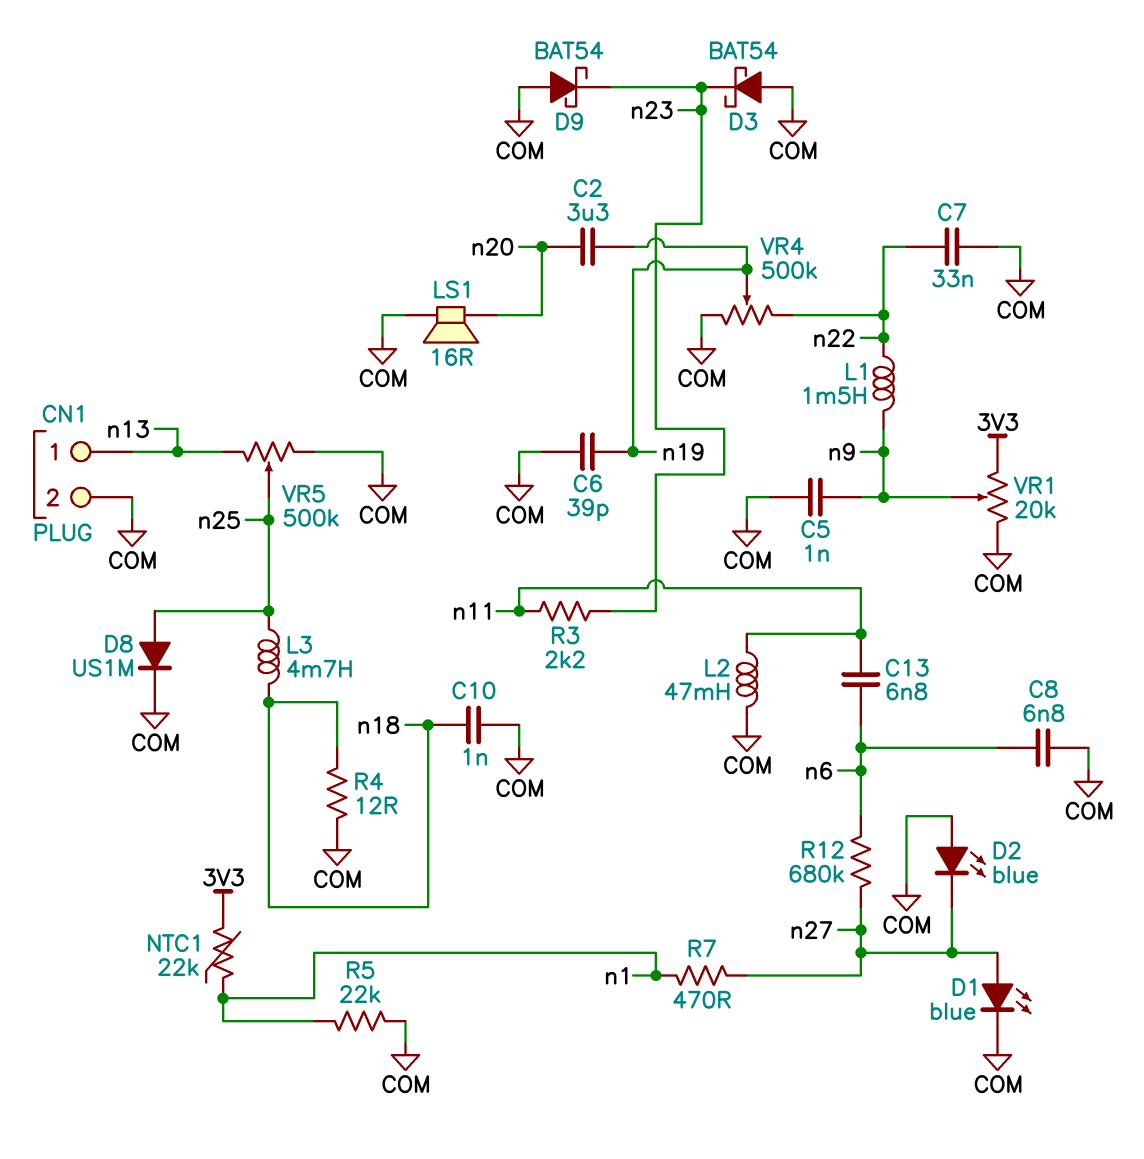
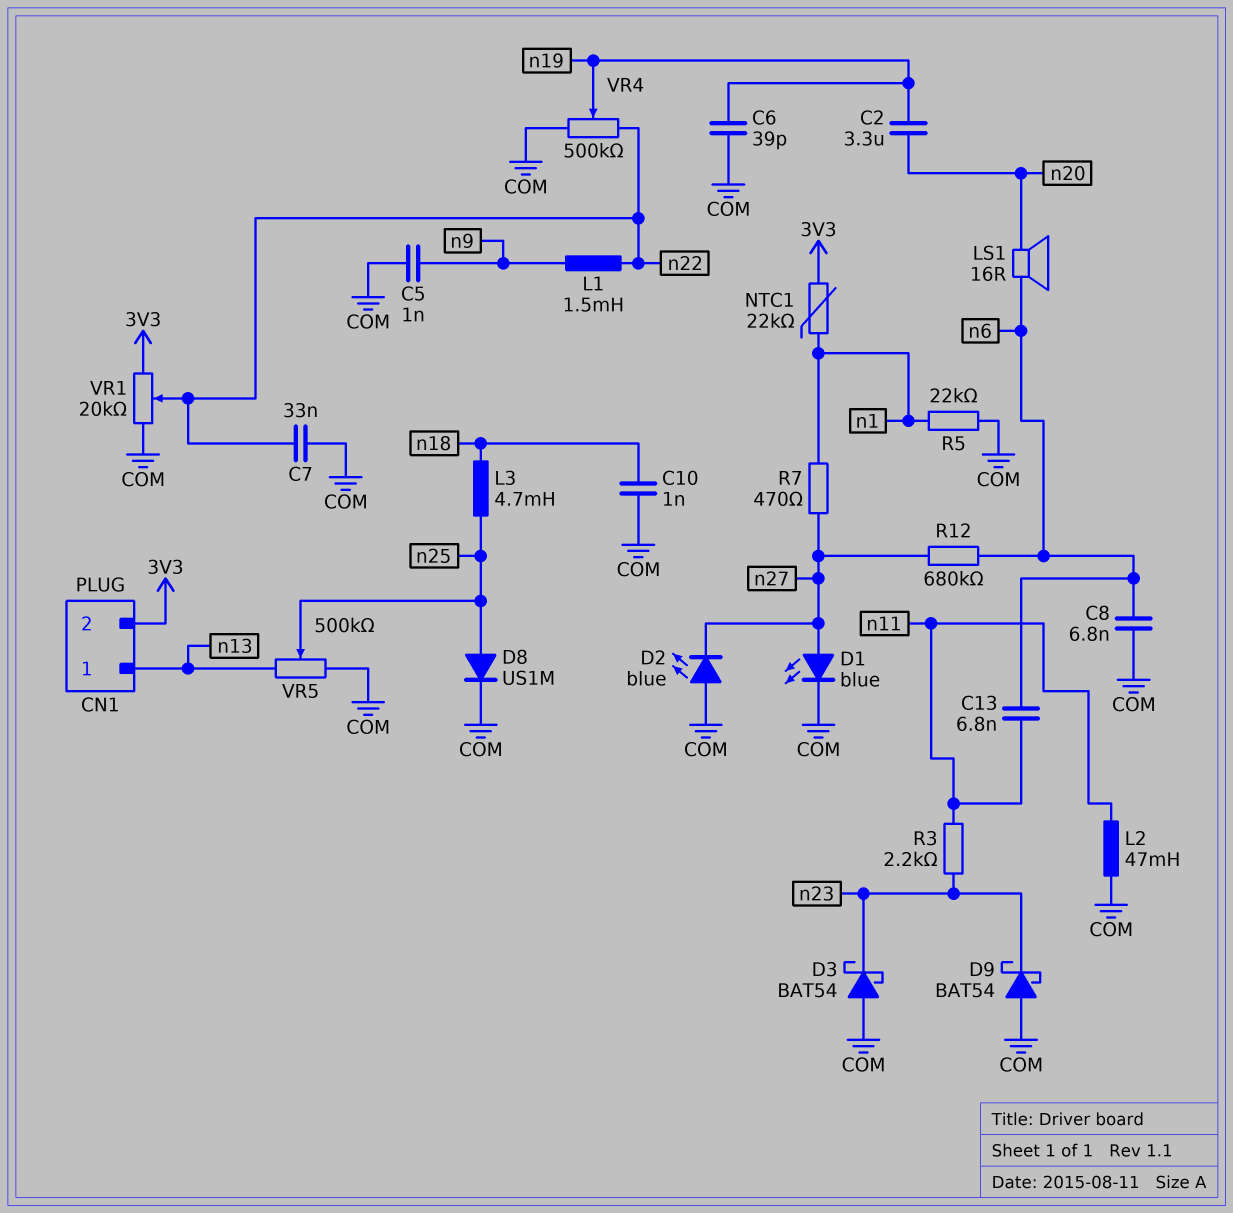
CN1 pin 2: COM -> 3V3
LS1: speaker 16R (COM, n20) -> speaker 16R (n6, n20)
R4: 12 (COM, n18) -> none
VR1: 20k (3V3, COM, wiper n9) -> 20k (3V3, COM, wiper n22)

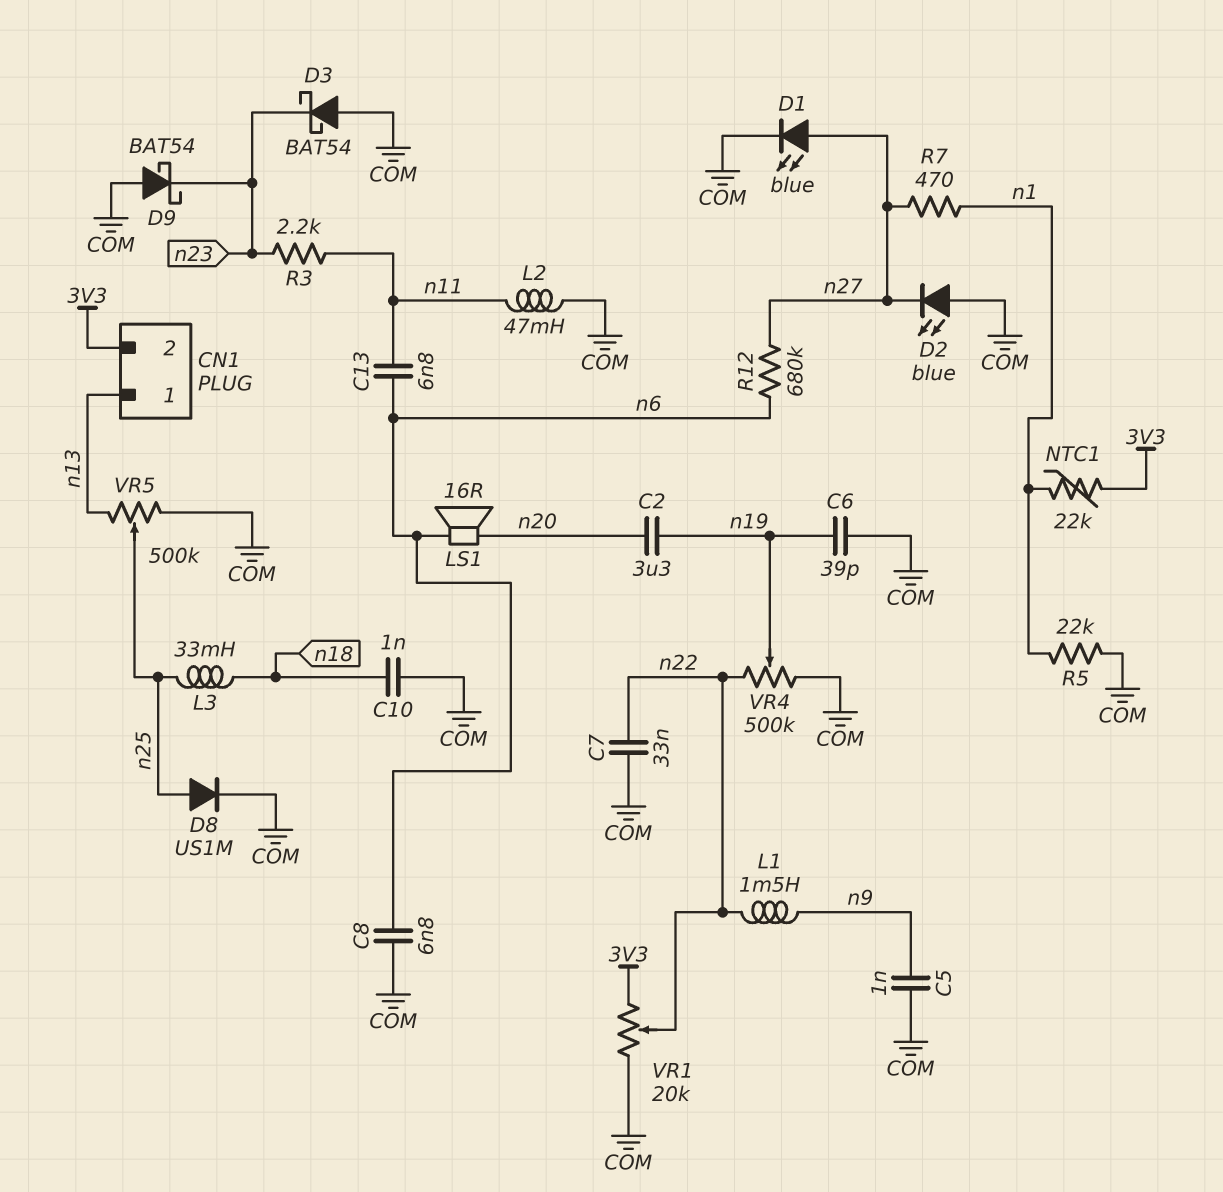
L3: 4.7mH (n18, n25) -> 33mH (n18, n25)

